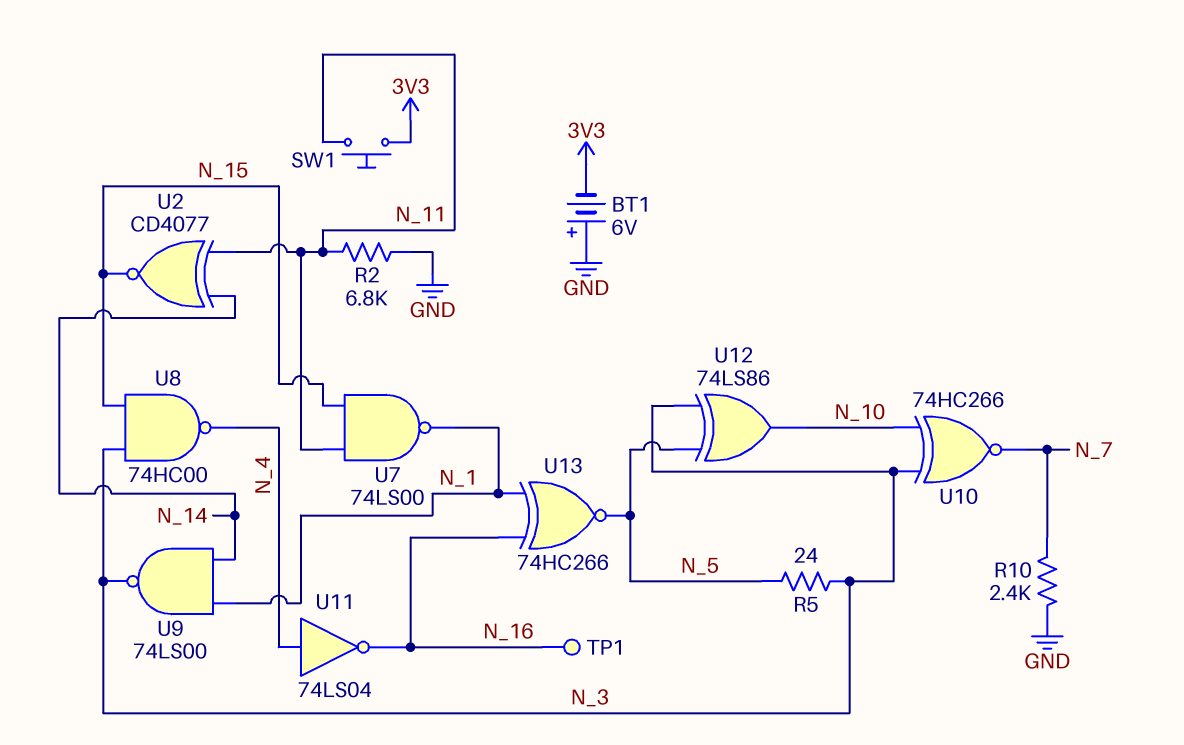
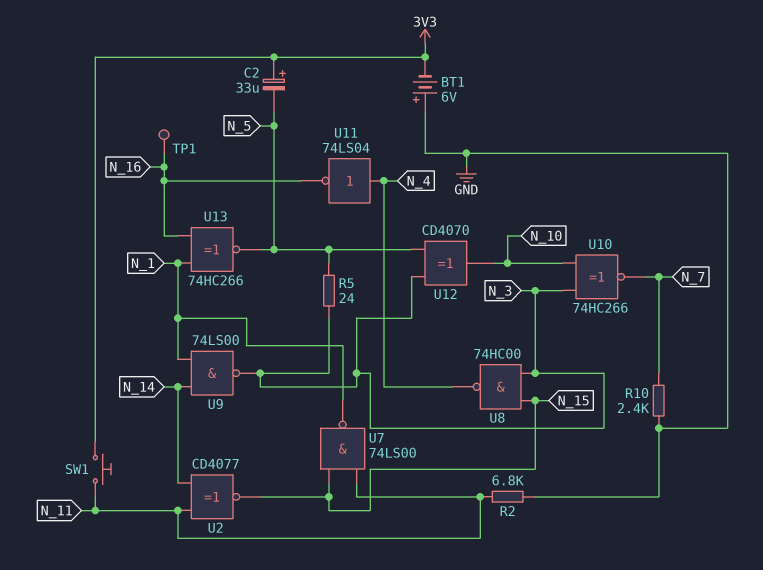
C2: none -> 33uF (plus 3V3, minus N_5)
U12: XOR 74LS86 (in N_3, in N_5, out N_10) -> XOR CD4070 (in N_3, in N_5, out N_10)

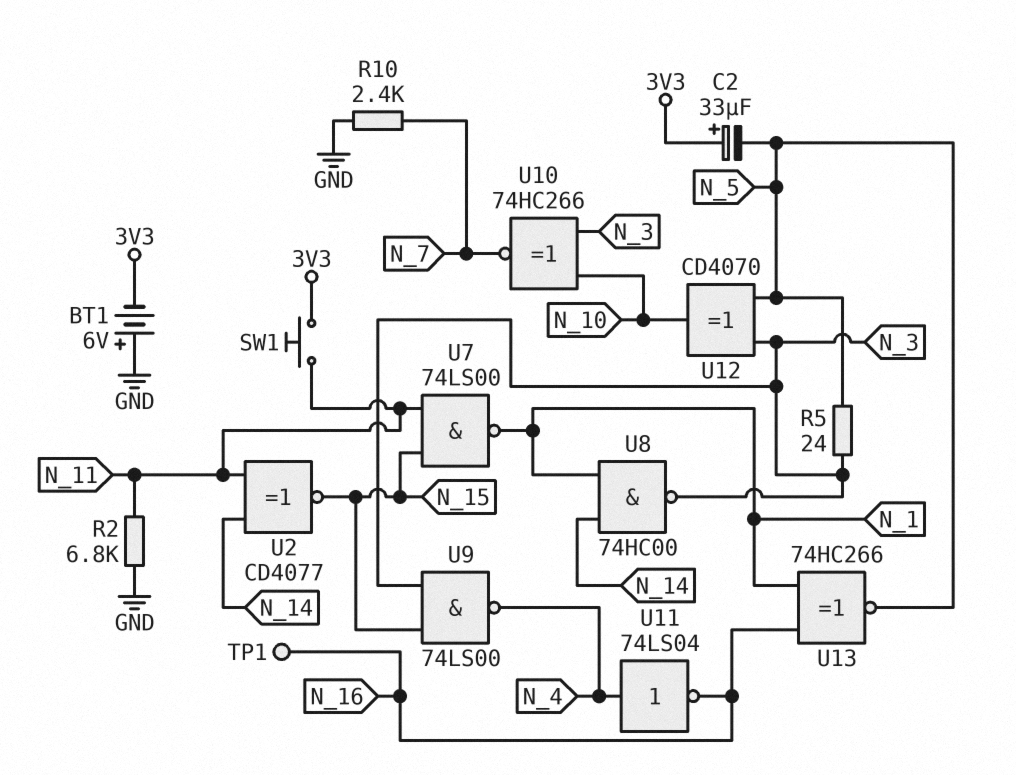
U8: NAND 74HC00 (in N_3, in N_15, out N_4) -> NAND 74HC00 (in N_1, in N_14, out N_3)
U9: NAND 74LS00 (in N_1, in N_14, out N_3) -> NAND 74LS00 (in N_3, in N_15, out N_4)

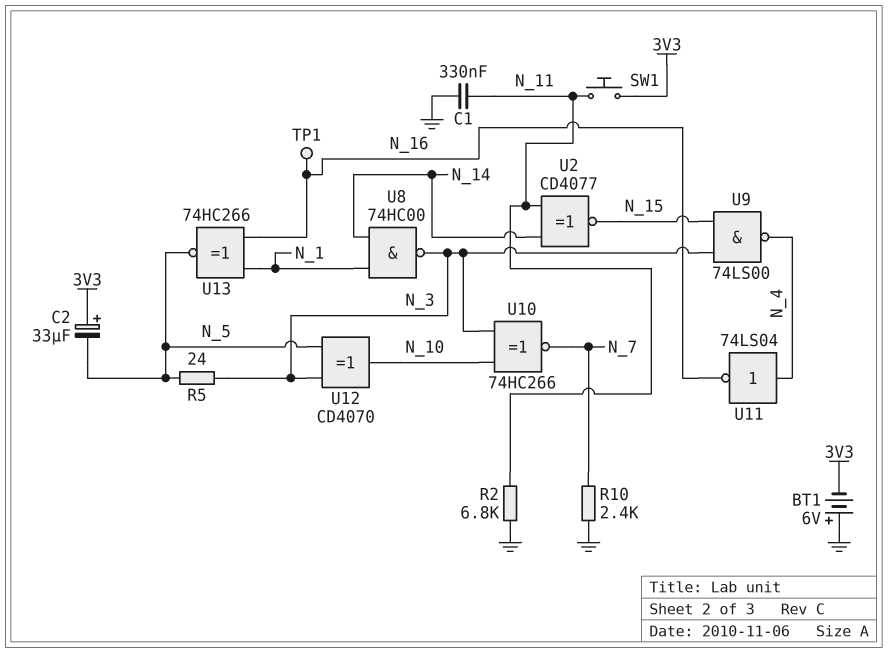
C1: none -> 330nF (GND, N_11)
U7: NAND 74LS00 (in N_11, in N_15, out N_1) -> none

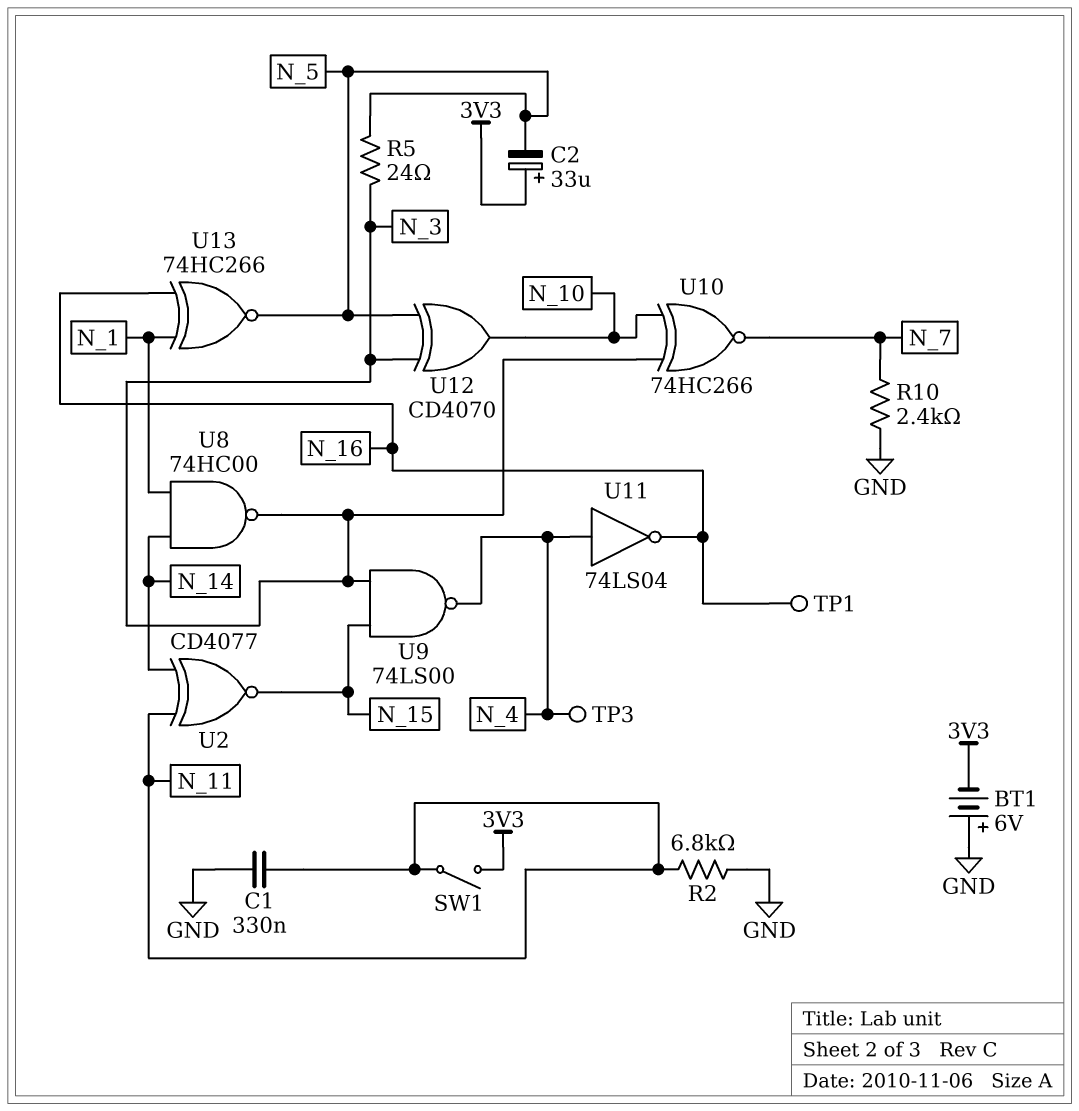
SW1: button (3V3, N_11) -> switch (3V3, N_11)
TP3: none -> test point (N_4)

